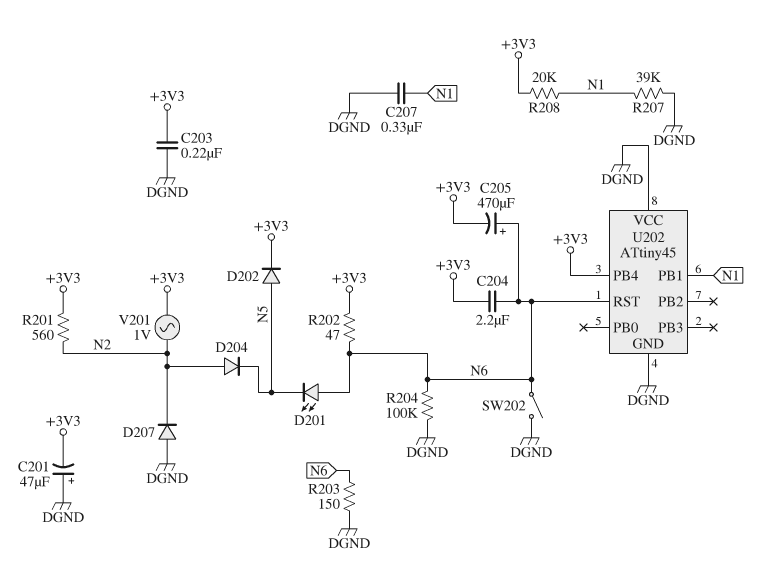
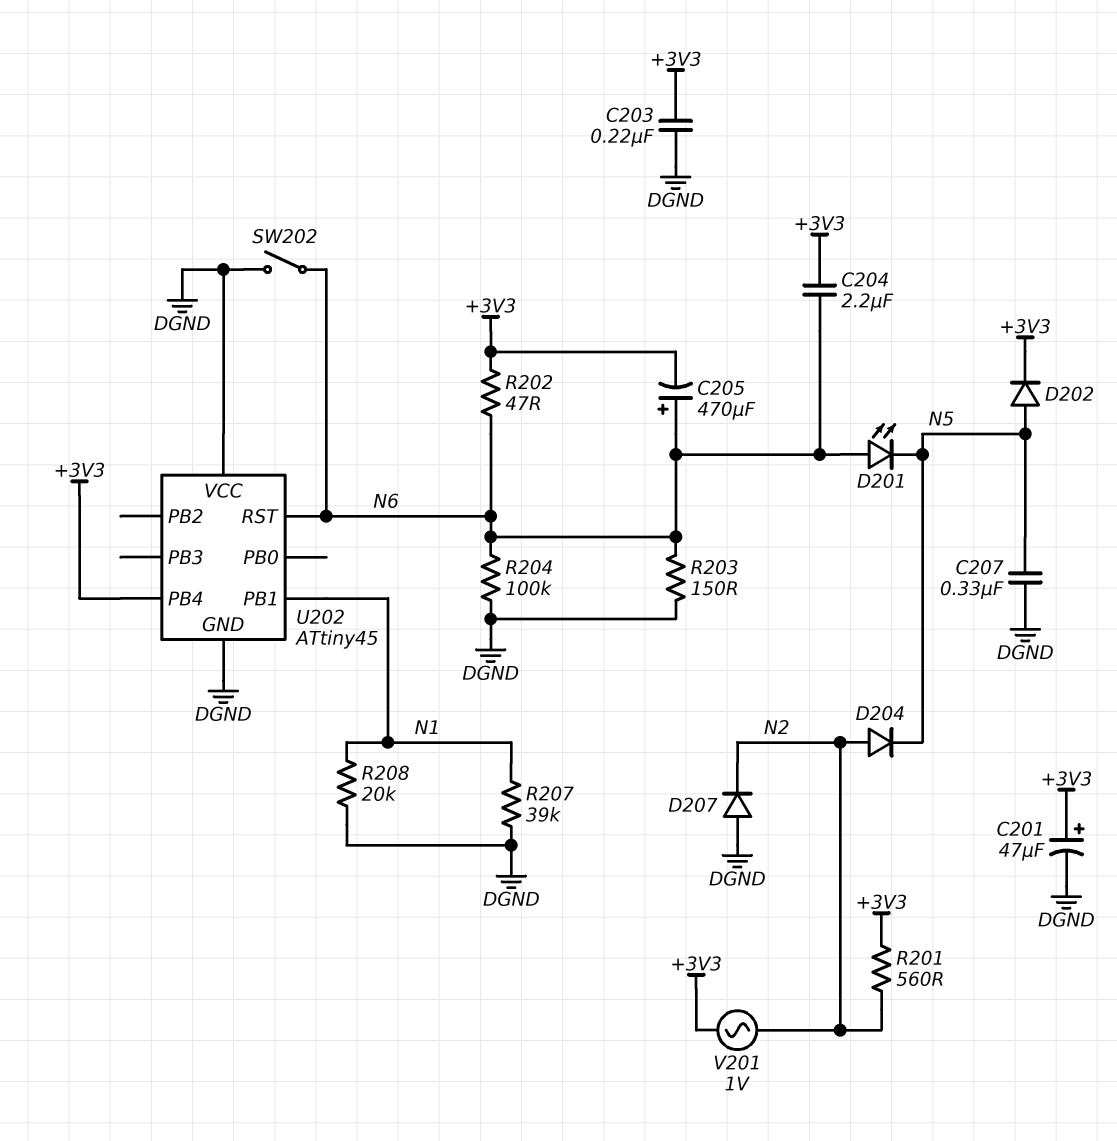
C201: 47uF (plus DGND, minus +3V3) -> 47uF (plus +3V3, minus DGND)
C207: 330nF (DGND, N1) -> 330nF (DGND, N5)
R208: 20k (+3V3, N1) -> 20k (DGND, N1)

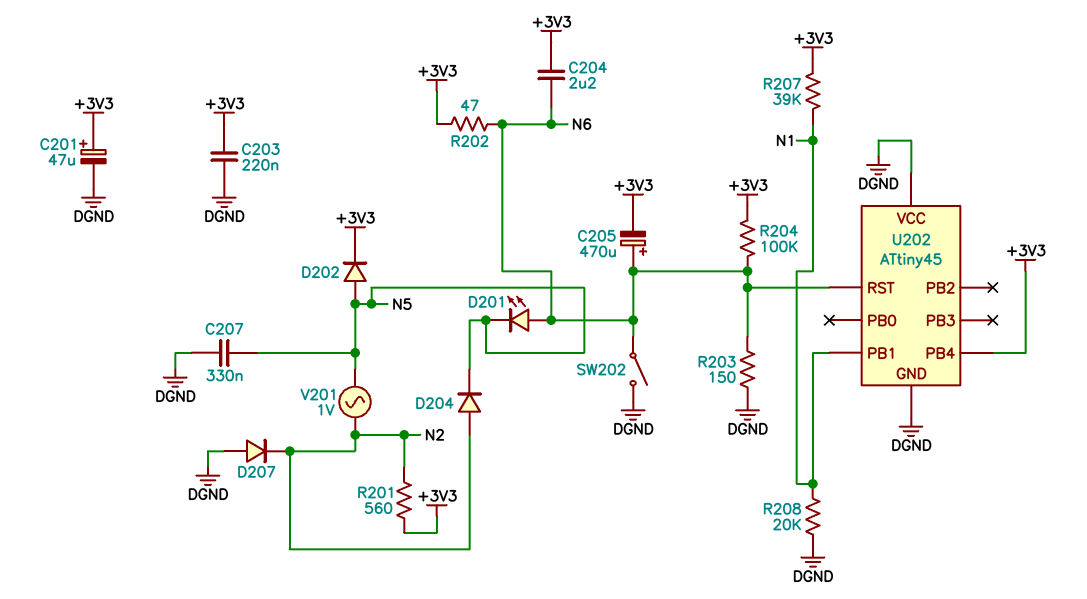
R204: 100k (DGND, N6) -> 100k (+3V3, N6)
R207: 39k (DGND, N1) -> 39k (+3V3, N1)
V201: AC 1V (+3V3, N2) -> AC 1V (N2, N5)

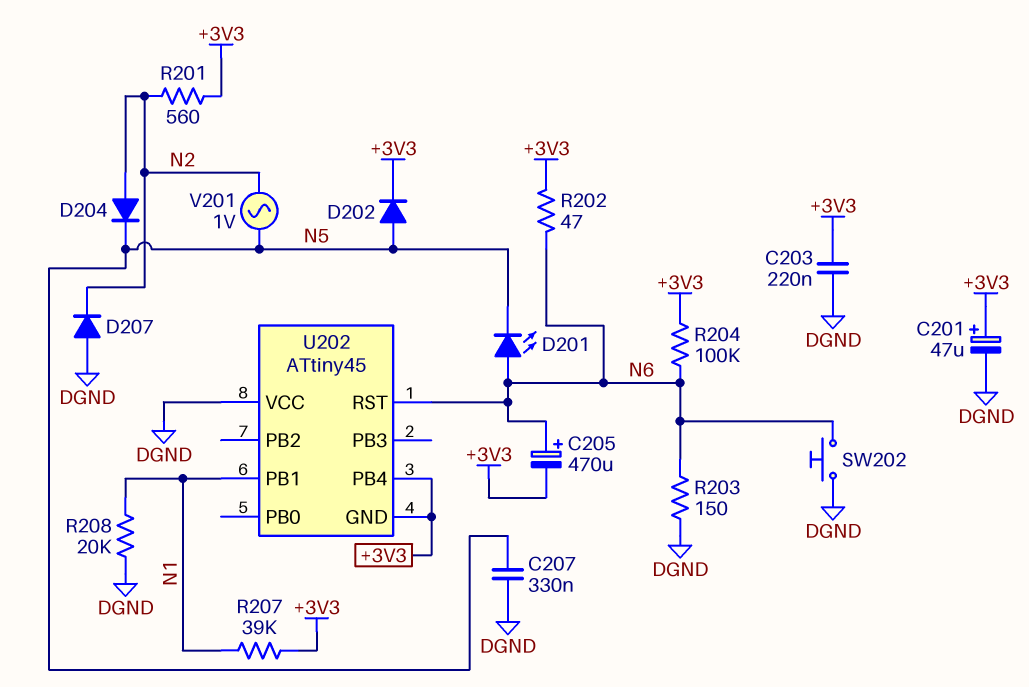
C204: 2.2uF (+3V3, N6) -> none
SW202: switch (DGND, N6) -> button (DGND, N6)
U202 pin GND: DGND -> +3V3

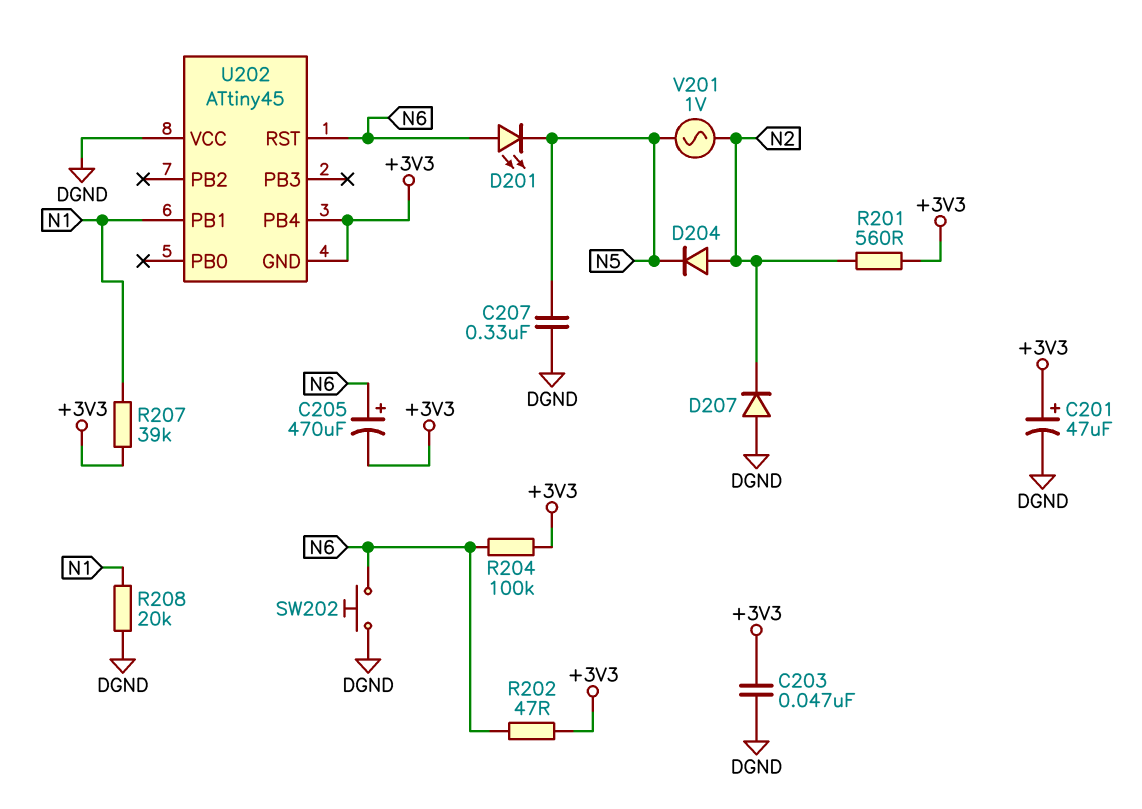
C203: 220nF (+3V3, DGND) -> 47nF (+3V3, DGND)
D202: diode (A N5, K +3V3) -> none
R203: 150 (DGND, N6) -> none

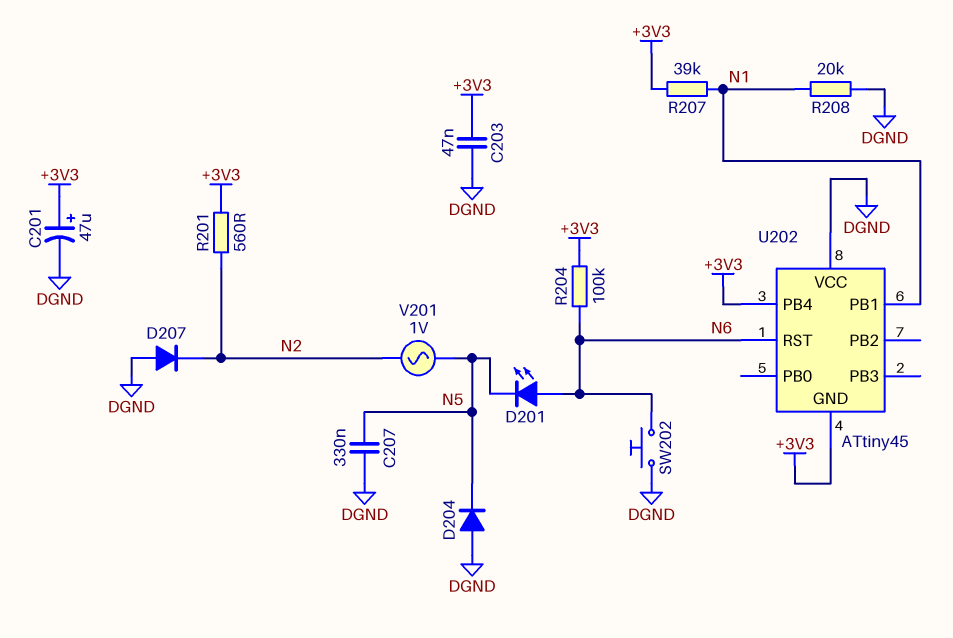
C205: 470uF (plus N6, minus +3V3) -> none
D204: diode (A N2, K N5) -> diode (A DGND, K N5)
R202: 47 (+3V3, N6) -> none

